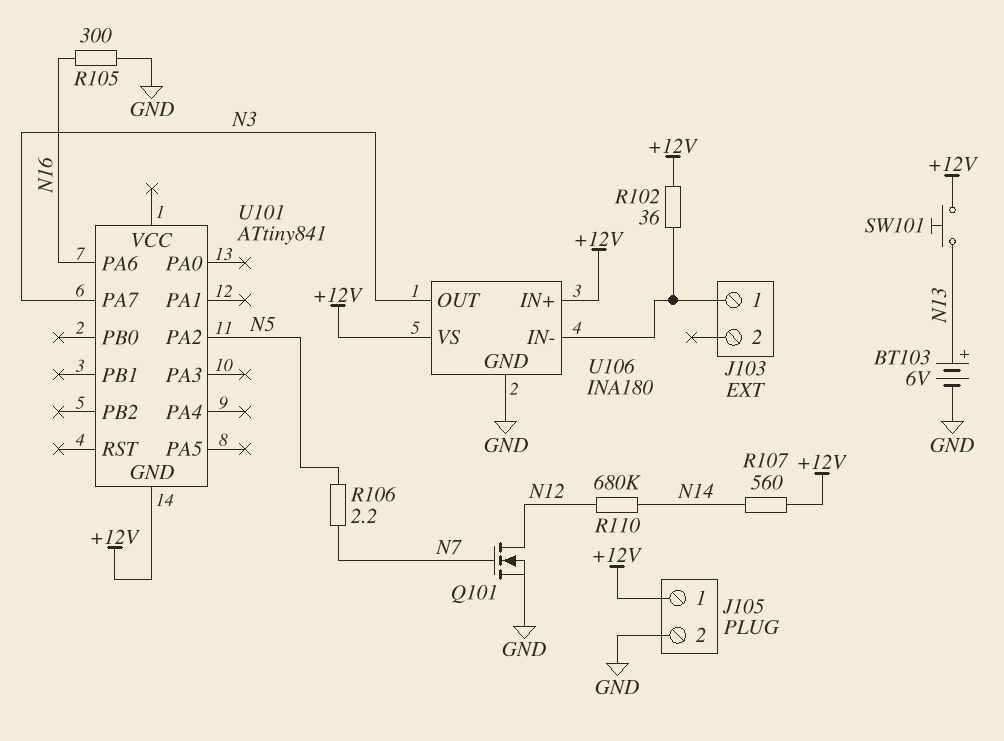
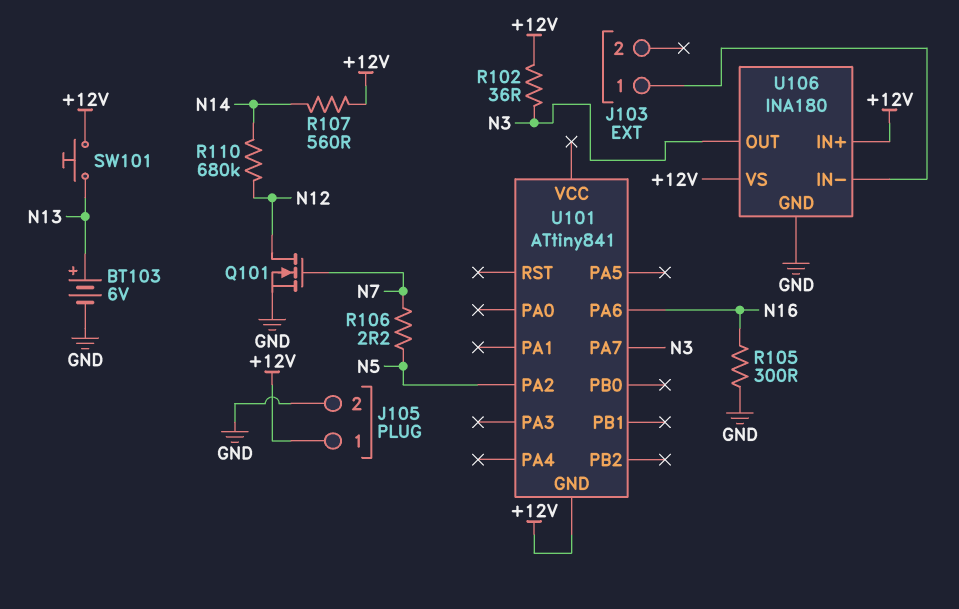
R102: 36 (+12V, J103/1) -> 36 (+12V, N3)

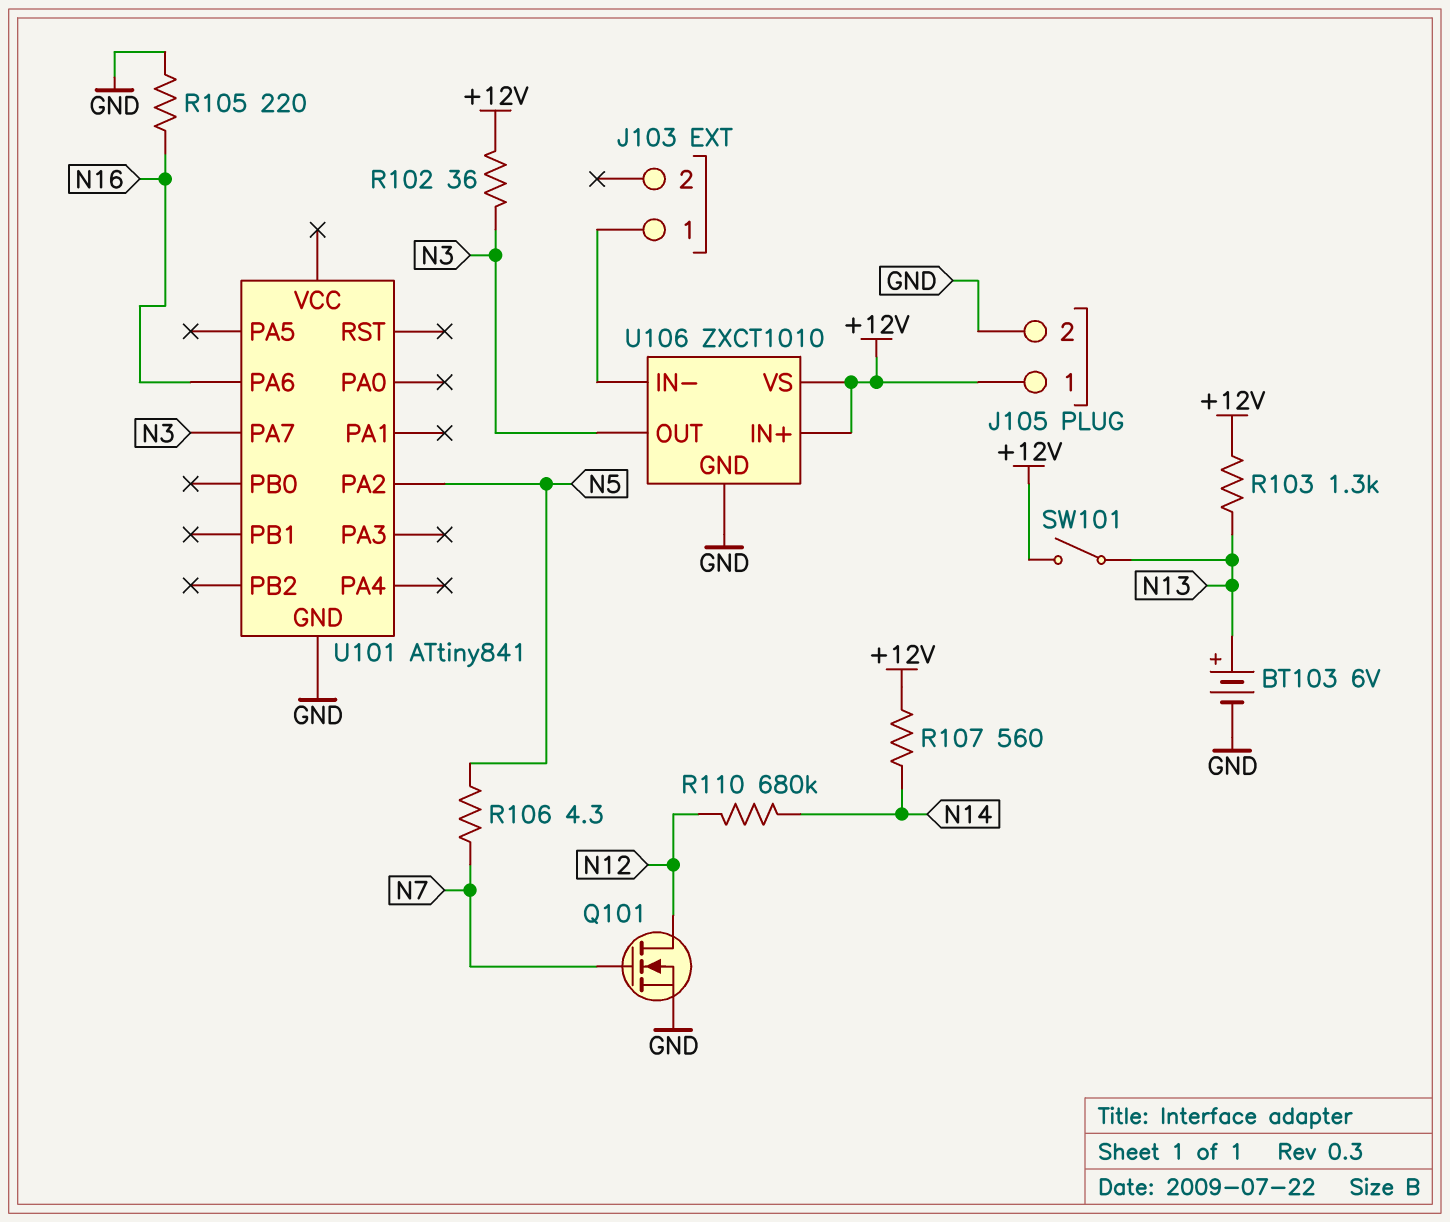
R103: none -> 1.3k (+12V, N13)
R105: 300 (GND, N16) -> 220 (GND, N16)
R106: 2.2 (N5, N7) -> 4.3 (N5, N7)
SW101: button (+12V, N13) -> switch (+12V, N13)
U101 pin GND: +12V -> GND
U106: INA180 -> ZXCT1010

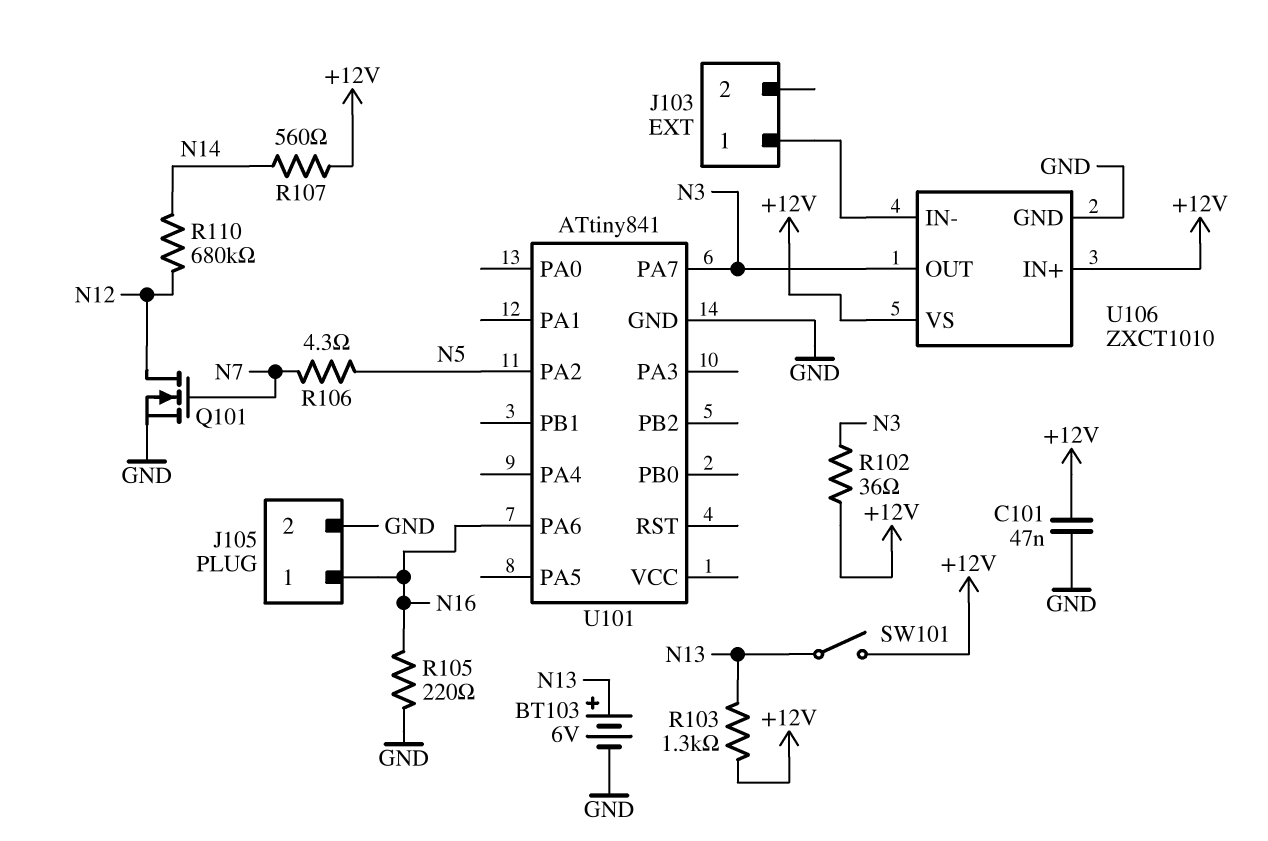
C101: none -> 47nF (+12V, GND)
J105 pin 1: +12V -> N16

